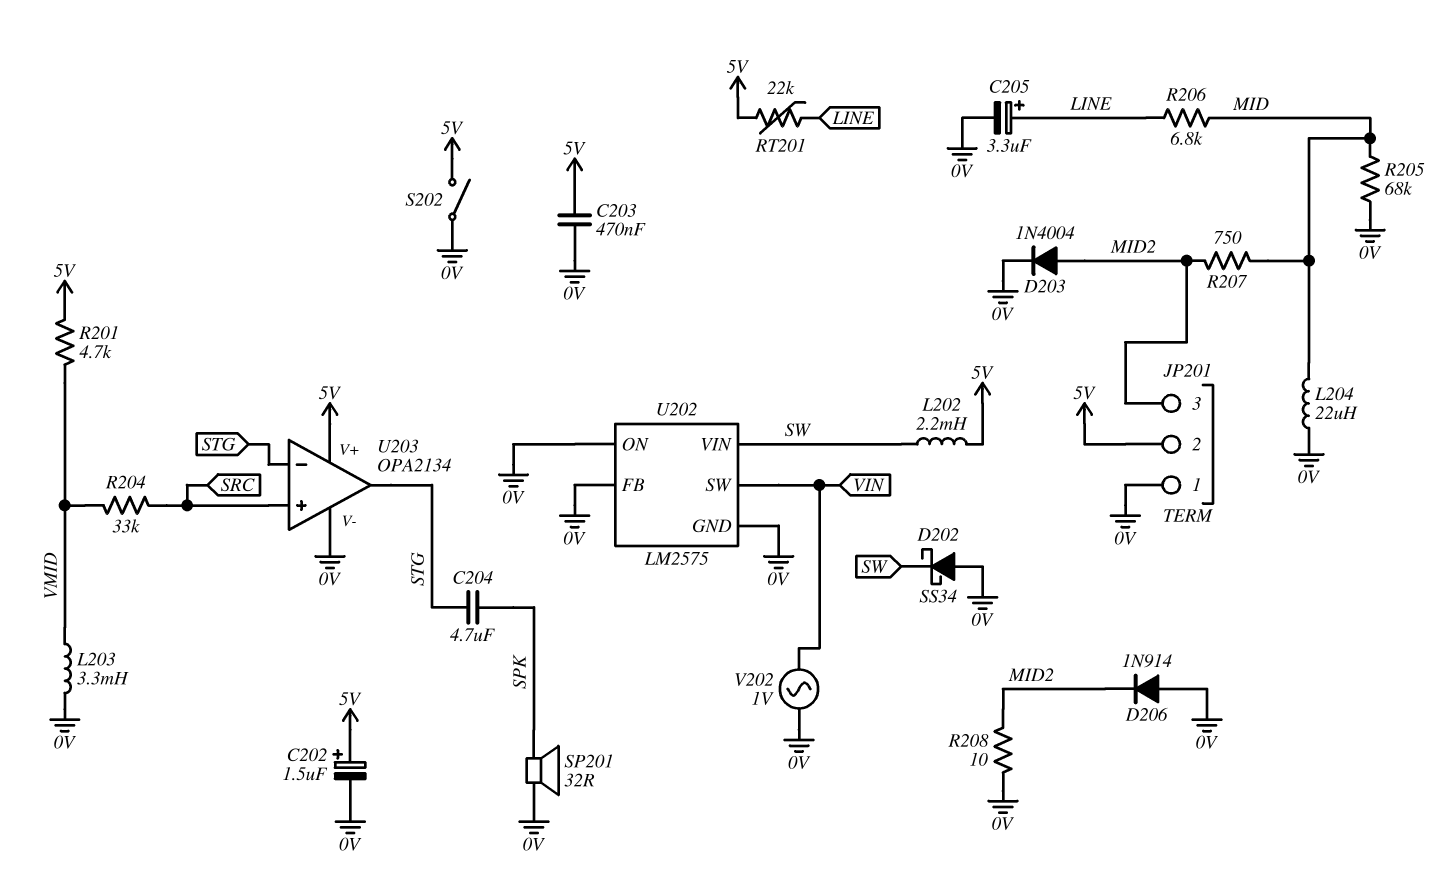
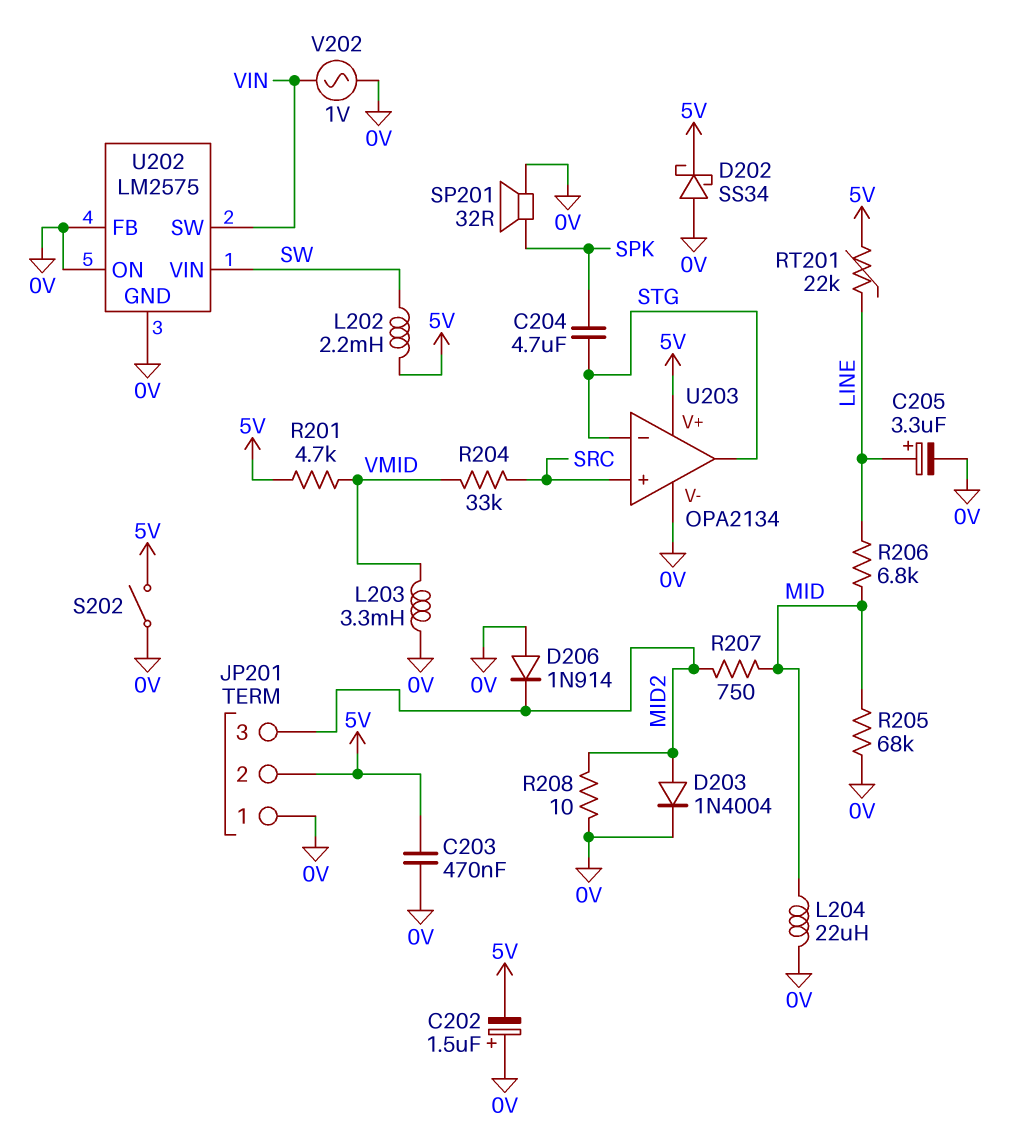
C202: 1.5uF (plus 5V, minus 0V) -> 1.5uF (plus 0V, minus 5V)
D202: schottky SS34 (A 0V, K SW) -> schottky SS34 (A 0V, K 5V)

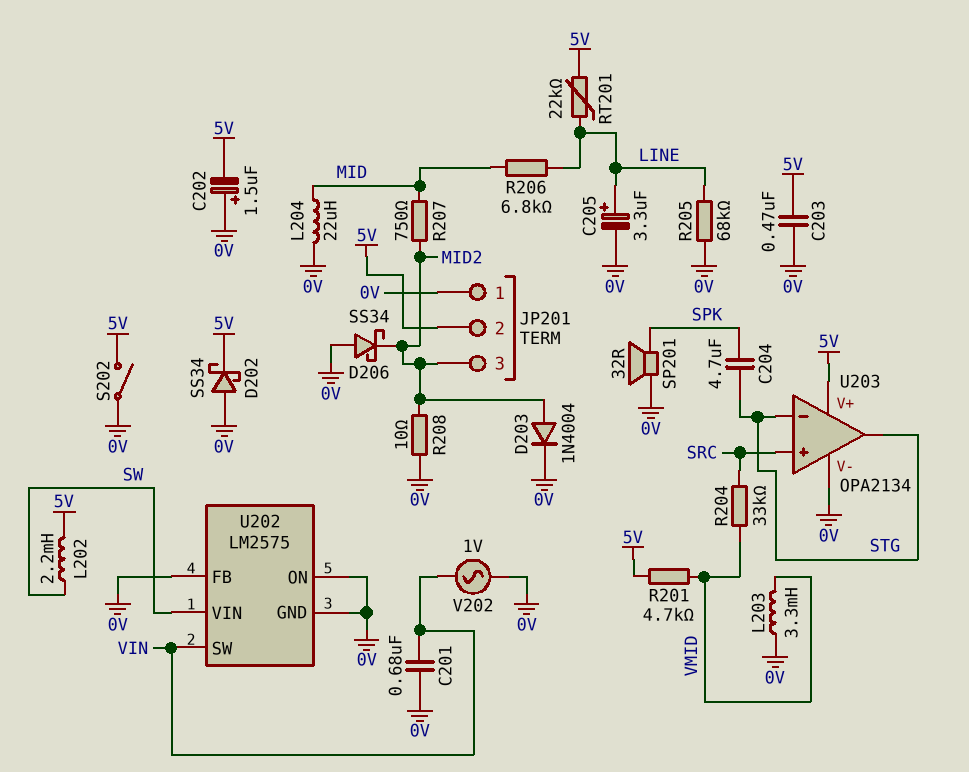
C201: none -> 680nF (0V, VIN)
D206: diode 1N914 (A 0V, K MID2) -> schottky SS34 (A 0V, K MID2)
R205: 68k (0V, MID) -> 68k (0V, LINE)

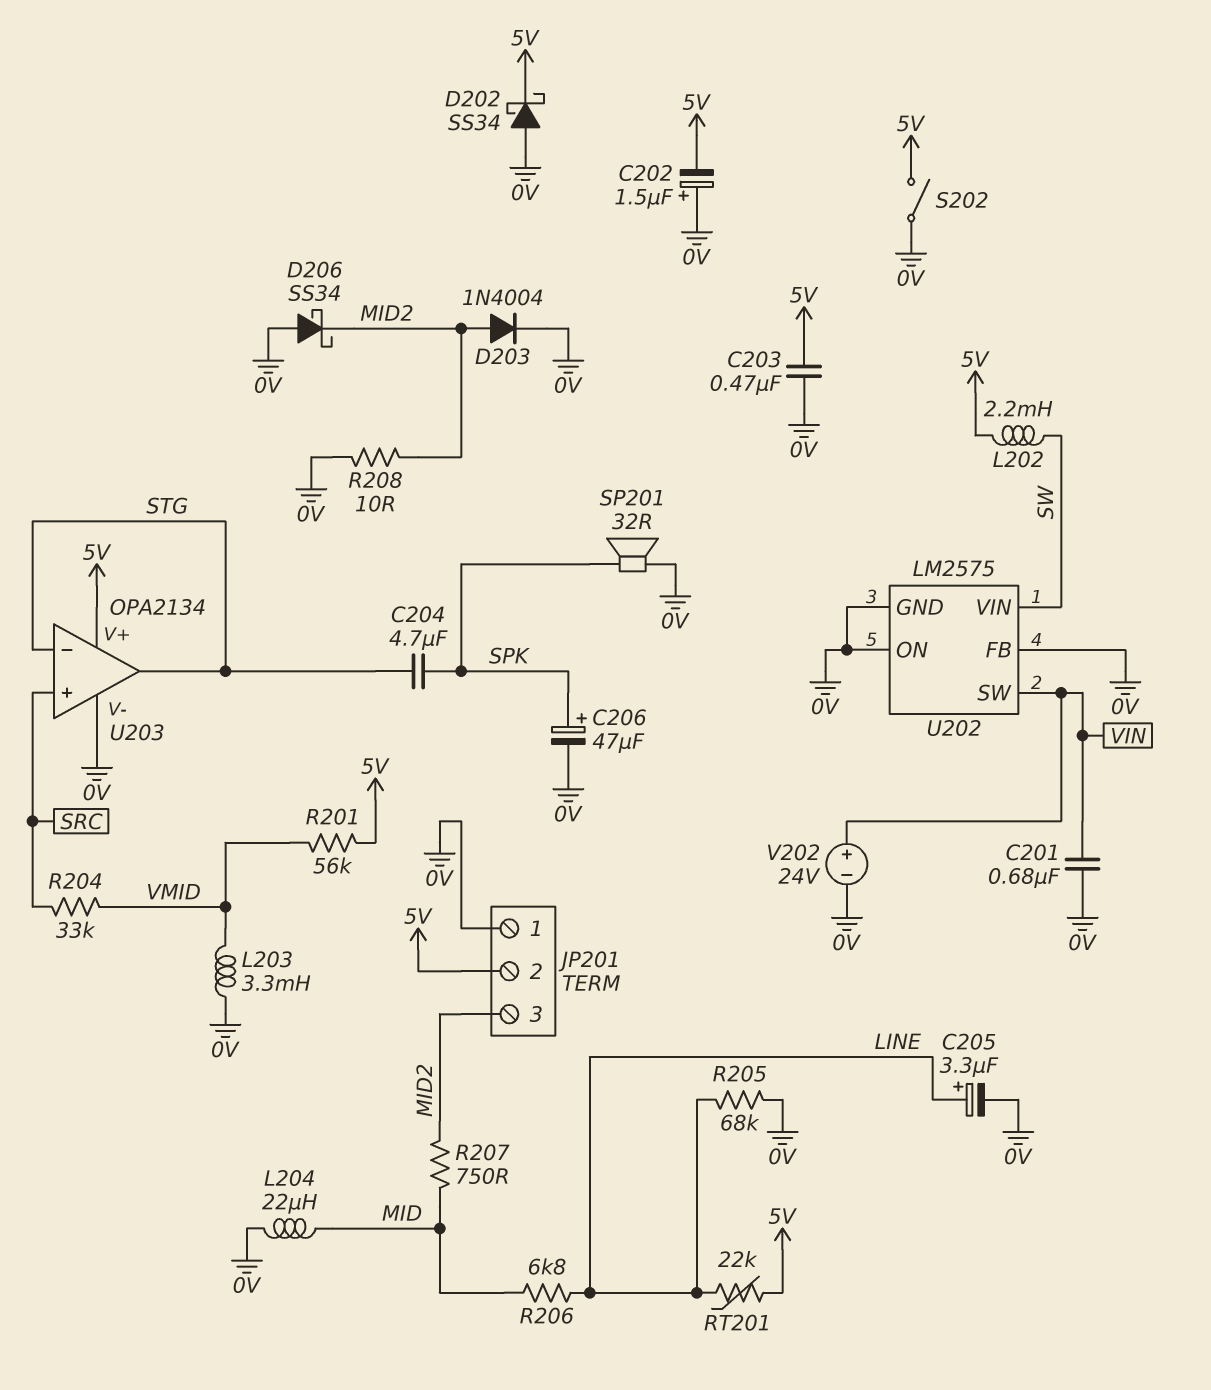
C206: none -> 47uF (plus SPK, minus 0V)
R201: 4.7k (5V, VMID) -> 56k (5V, VMID)
V202: AC 1V (0V, VIN) -> 24V (plus VIN, minus 0V)

